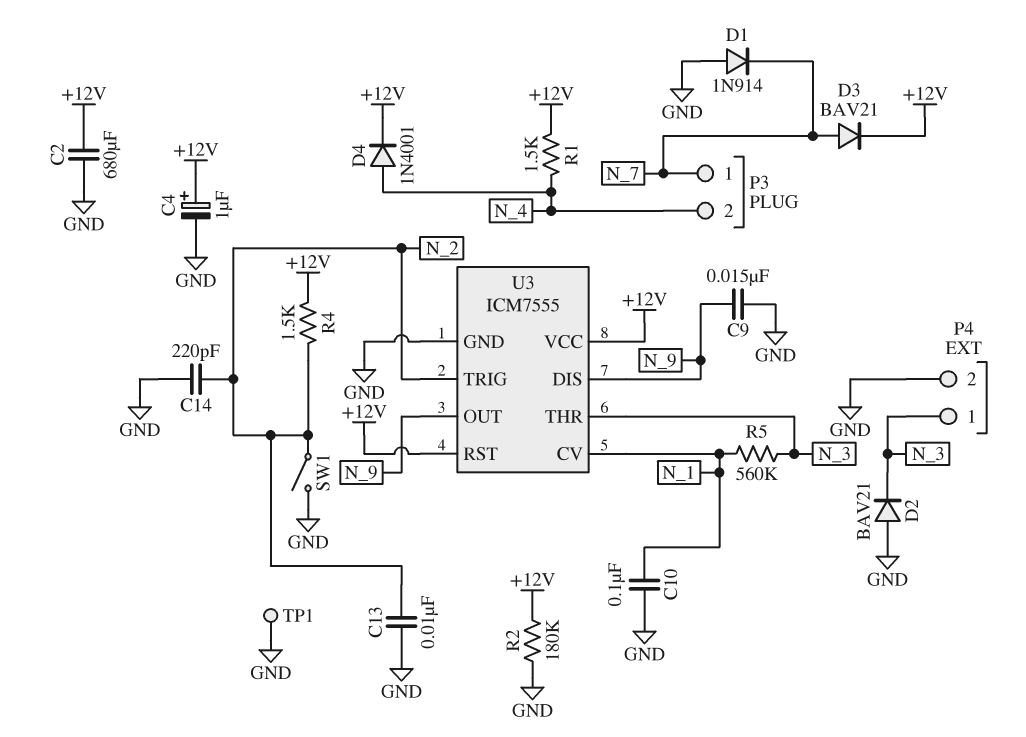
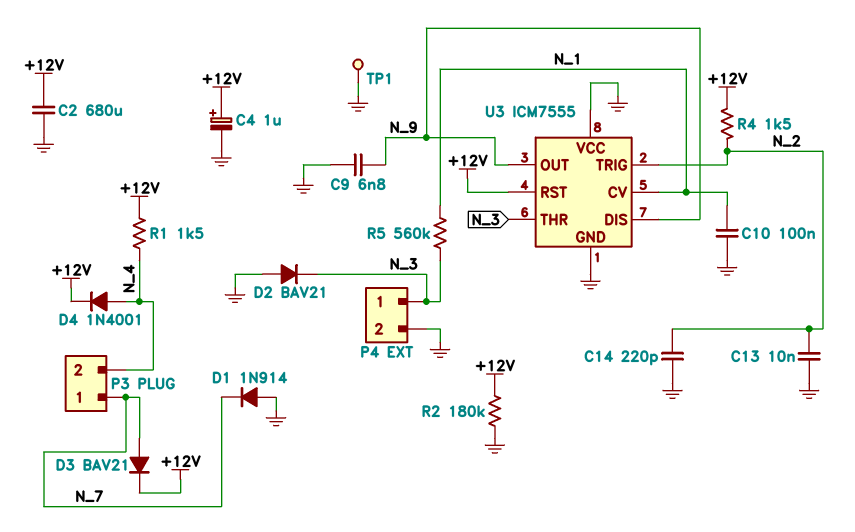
C9: 15nF (GND, N_9) -> 6.8nF (GND, N_9)
SW1: switch (GND, N_2) -> none
U3 pin VCC: +12V -> GND

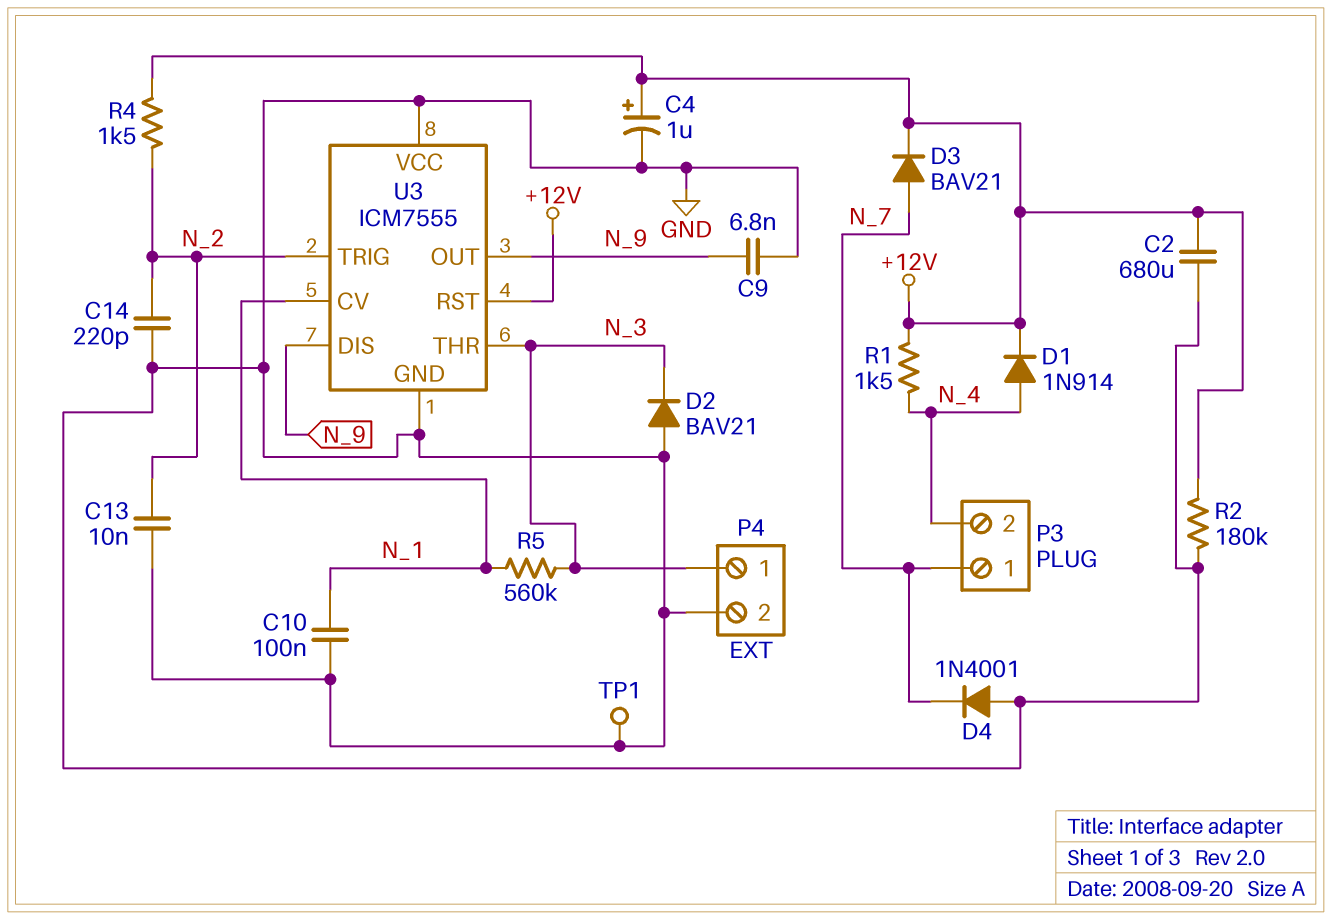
D1: diode 1N914 (A GND, K N_7) -> diode 1N914 (A N_4, K +12V)
D4: diode 1N4001 (A N_4, K +12V) -> diode 1N4001 (A GND, K N_7)

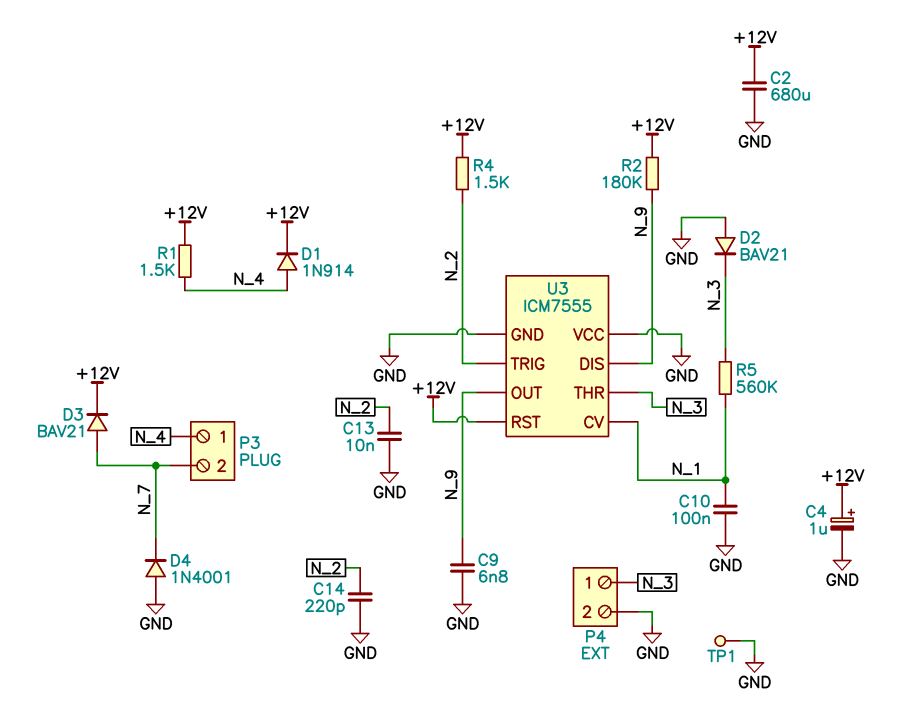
P3 pin 1: N_7 -> N_4
P3 pin 2: N_4 -> N_7
R2: 180k (+12V, GND) -> 180k (+12V, N_9)

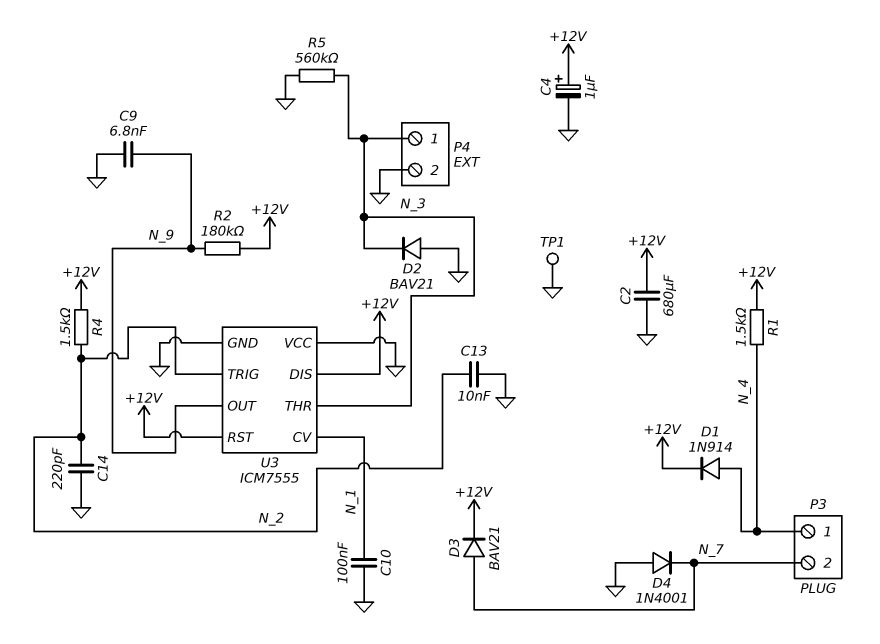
R5: 560k (N_1, N_3) -> 560k (GND, N_3)
U3 pin DIS: N_9 -> +12V

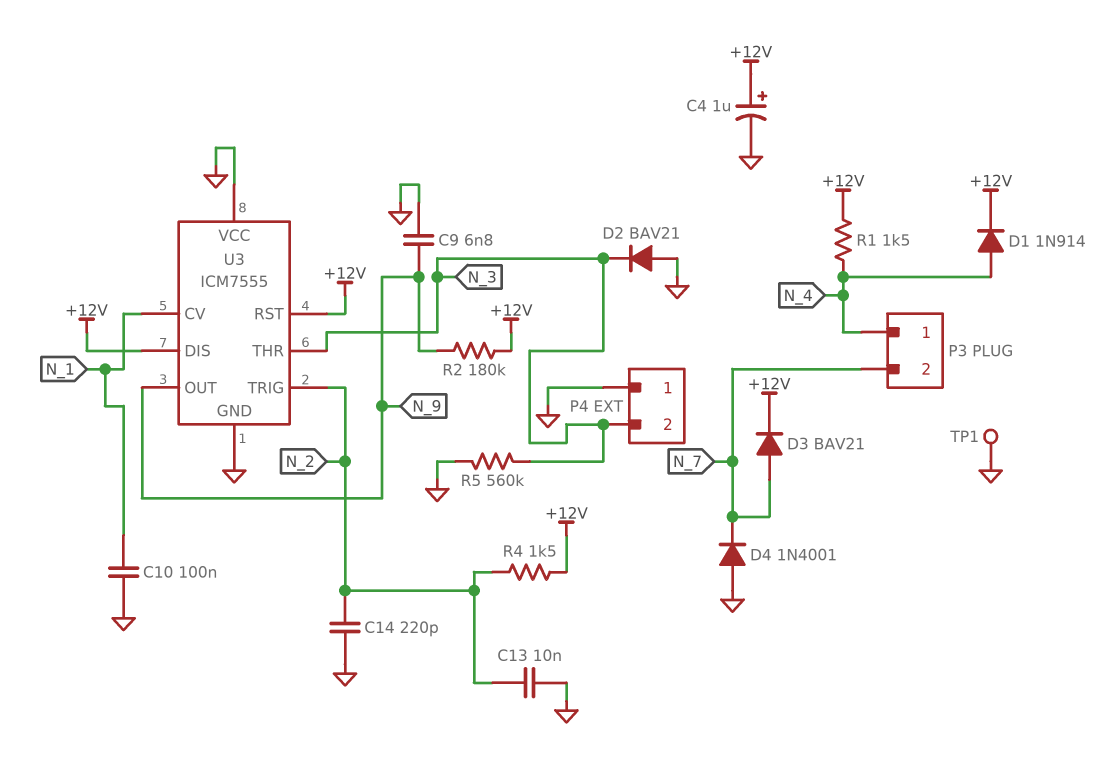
C2: 680uF (+12V, GND) -> none
P4 pin 1: N_3 -> GND
P4 pin 2: GND -> N_3

